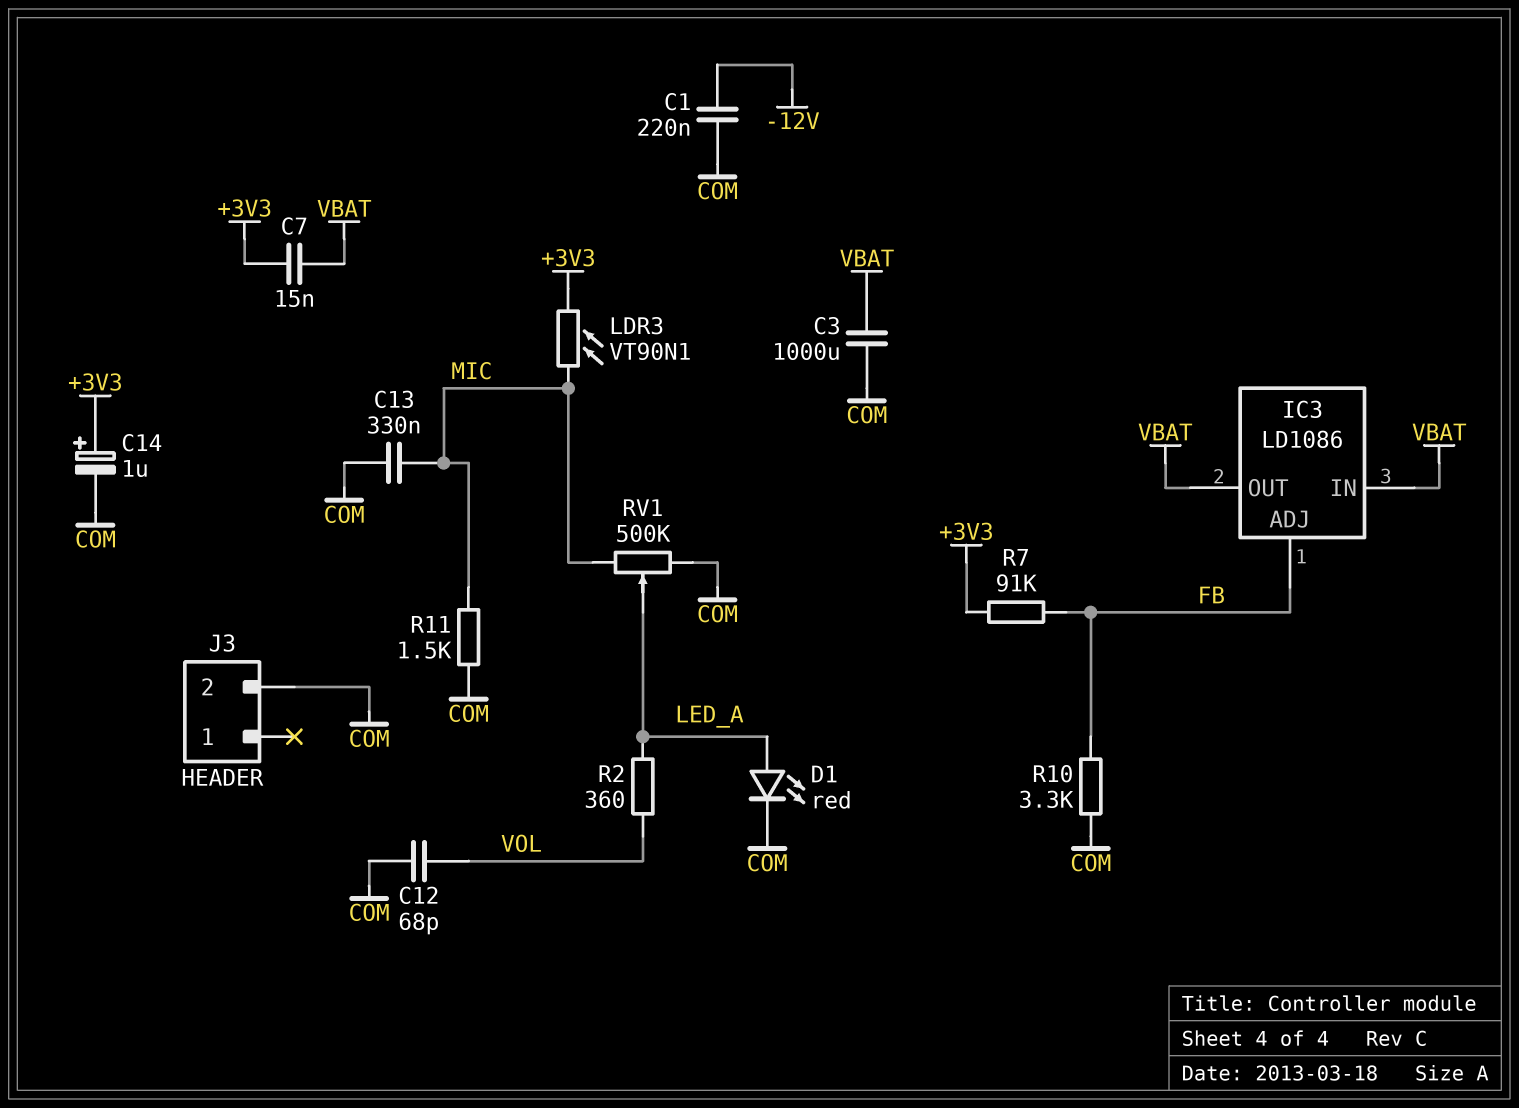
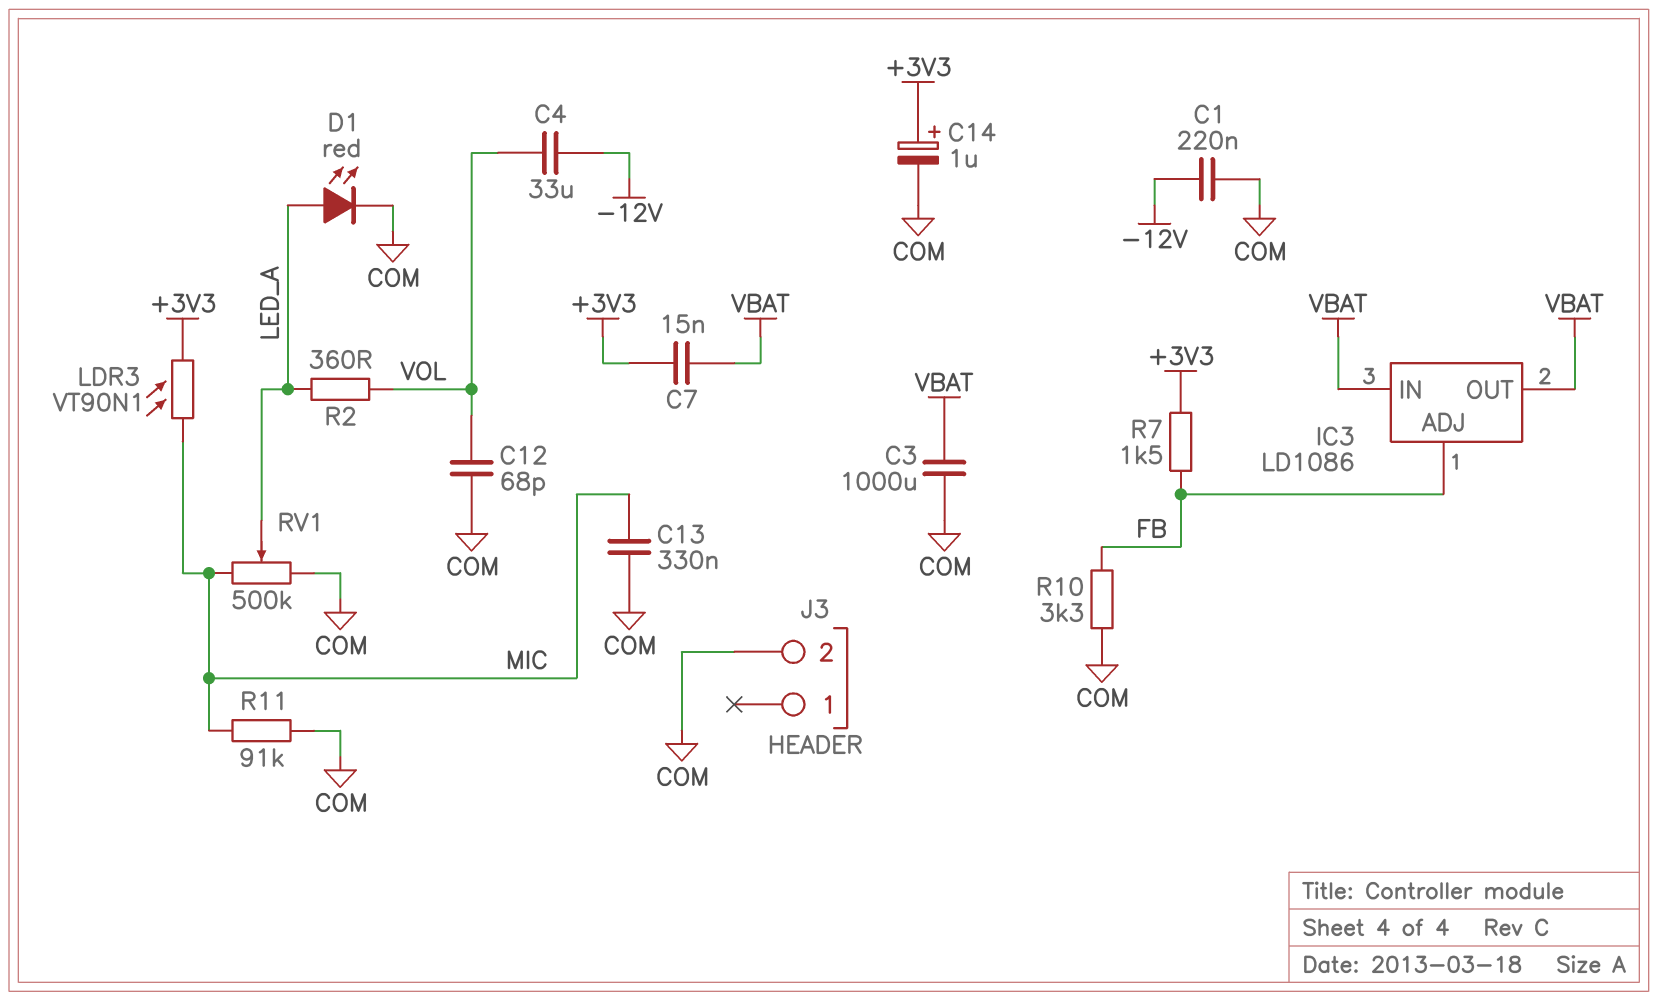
C4: none -> 33uF (-12V, VOL)
R7: 91k (+3V3, FB) -> 1.5k (+3V3, FB)
R11: 1.5k (COM, MIC) -> 91k (COM, MIC)

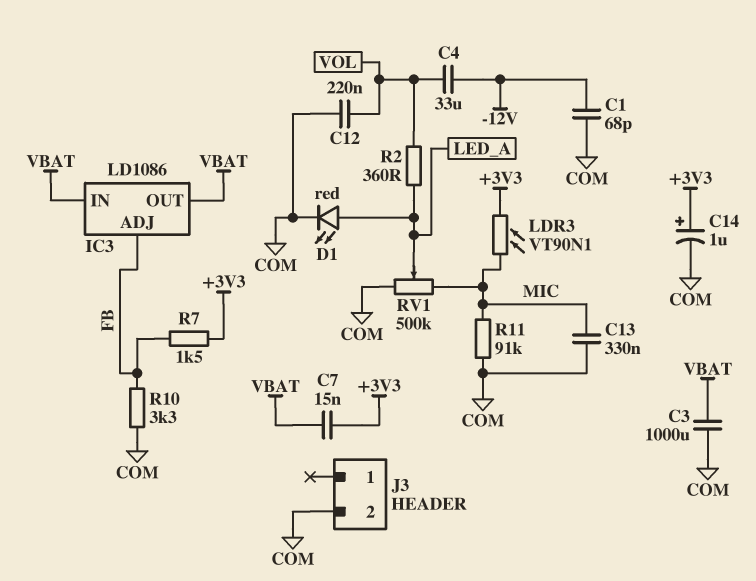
C1: 220nF (-12V, COM) -> 68pF (-12V, COM)
C12: 68pF (COM, VOL) -> 220nF (COM, VOL)

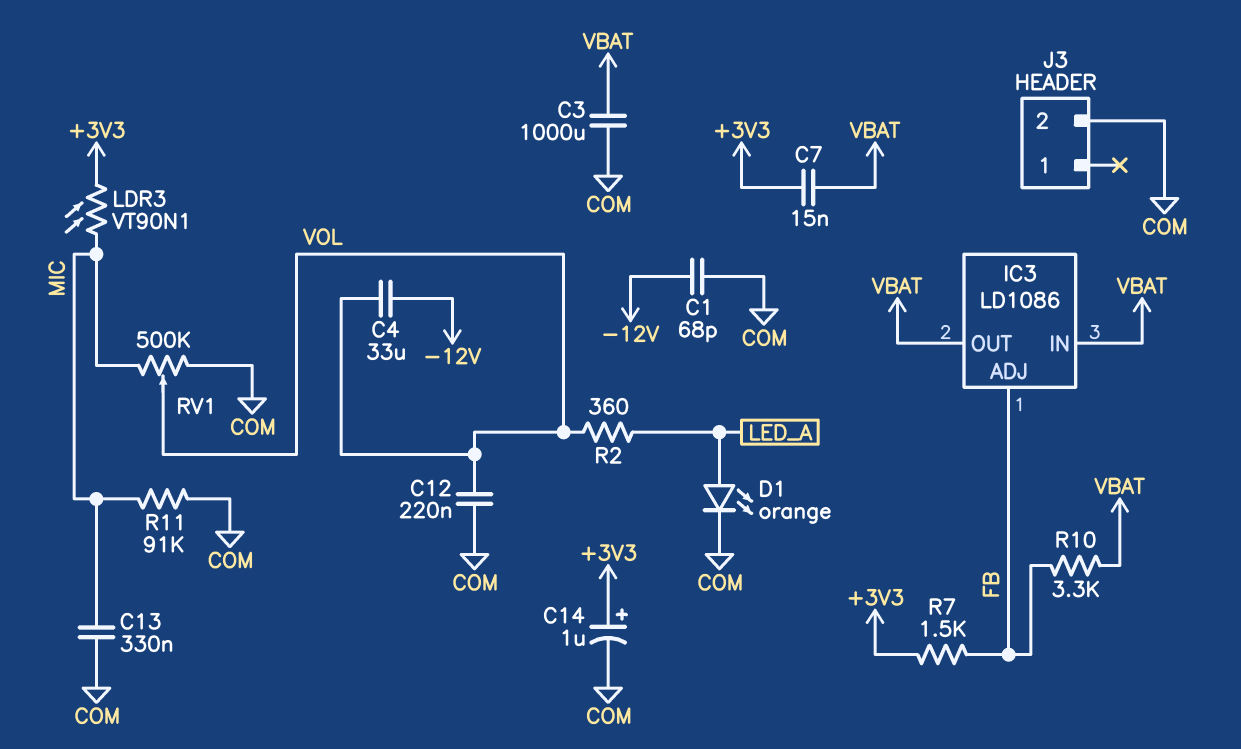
D1: LED red (A LED_A, K COM) -> LED orange (A LED_A, K COM)
R10: 3.3k (COM, FB) -> 3.3k (FB, VBAT)
RV1: 500k (COM, MIC, wiper LED_A) -> 500k (COM, MIC, wiper VOL)

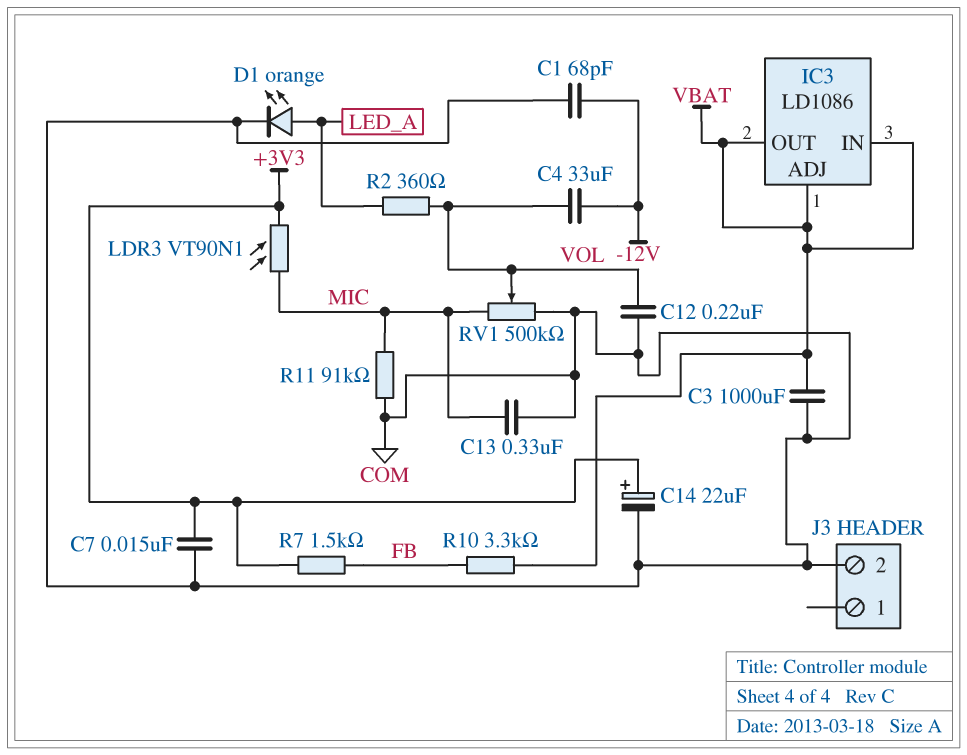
C7: 15nF (+3V3, VBAT) -> 15nF (+3V3, COM)
C14: 1uF (plus +3V3, minus COM) -> 22uF (plus +3V3, minus COM)
IC3 pin ADJ: FB -> VBAT

